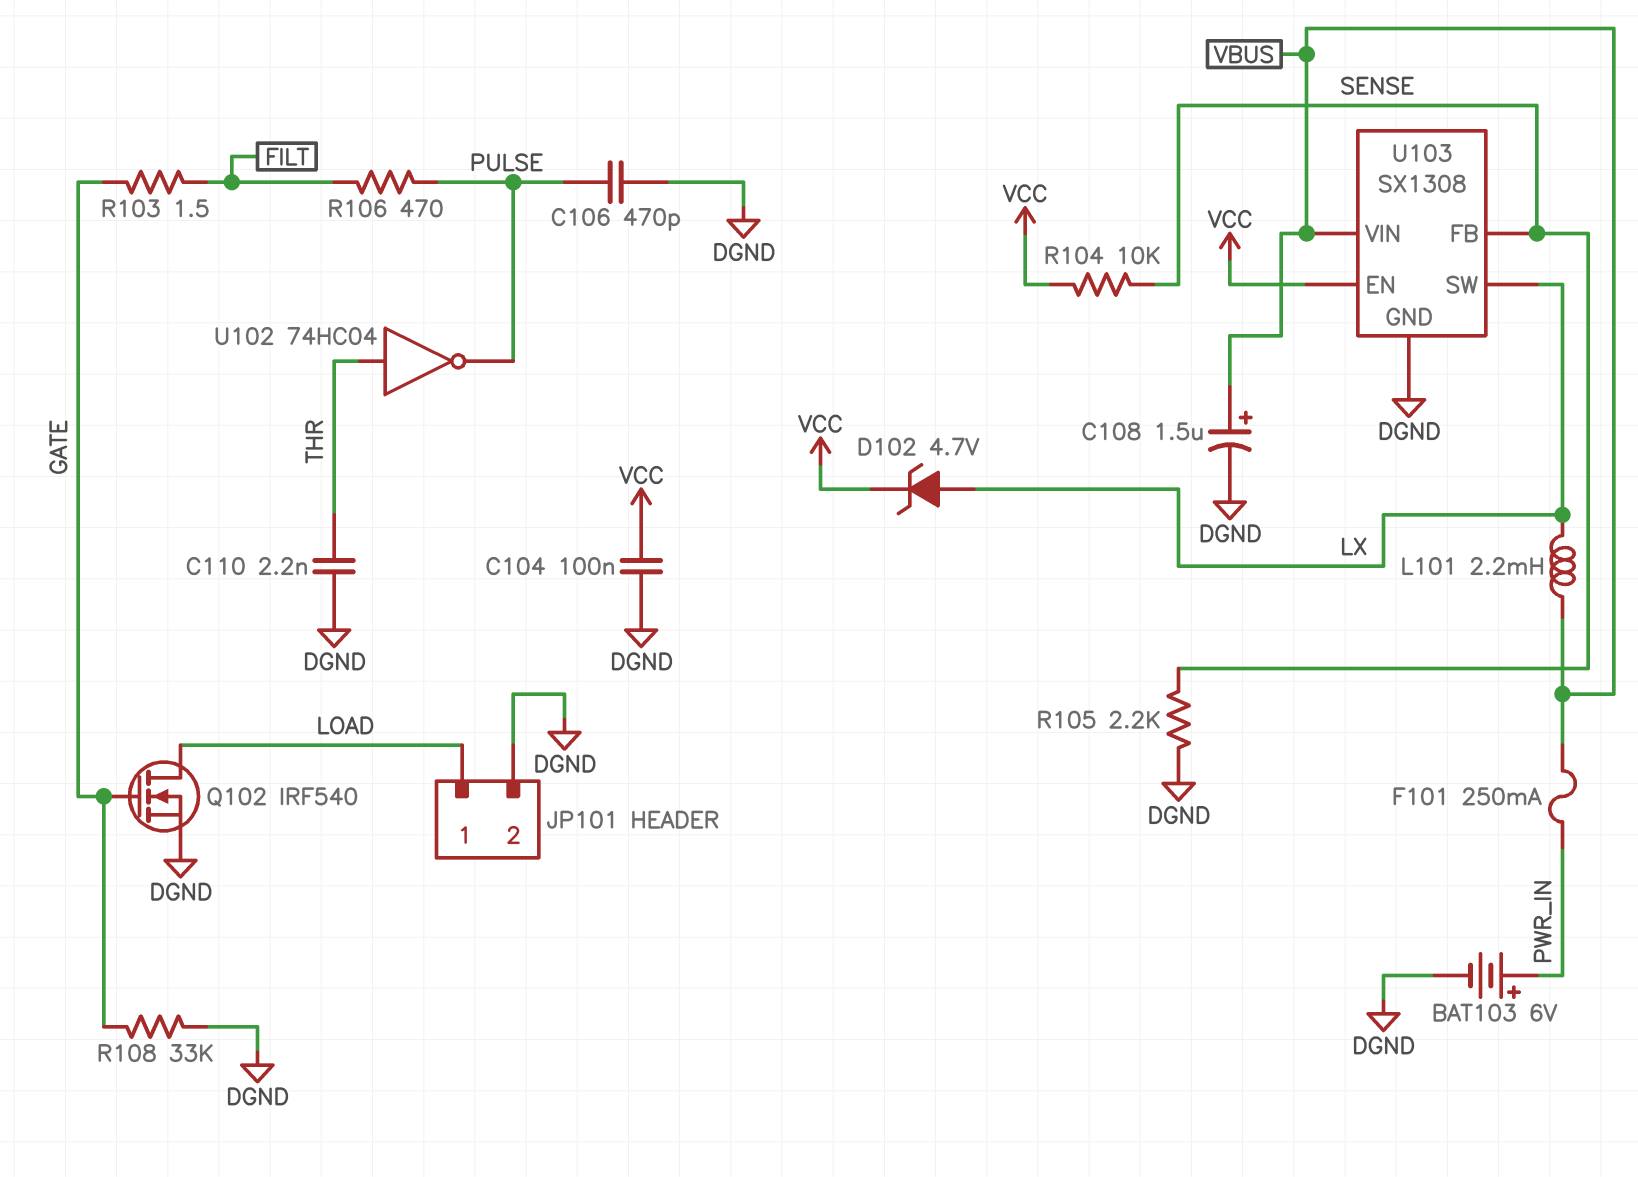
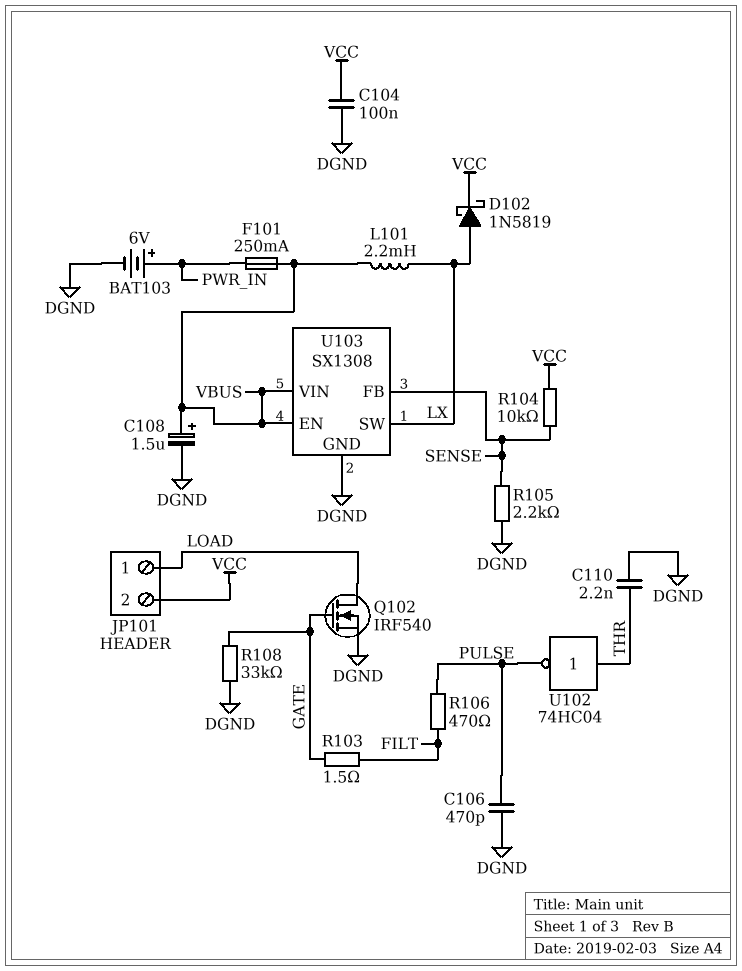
D102: zener 4.7V (A LX, K VCC) -> schottky 1N5819 (A LX, K VCC)
JP101 pin 2: DGND -> VCC
U103 pin EN: VCC -> VBUS

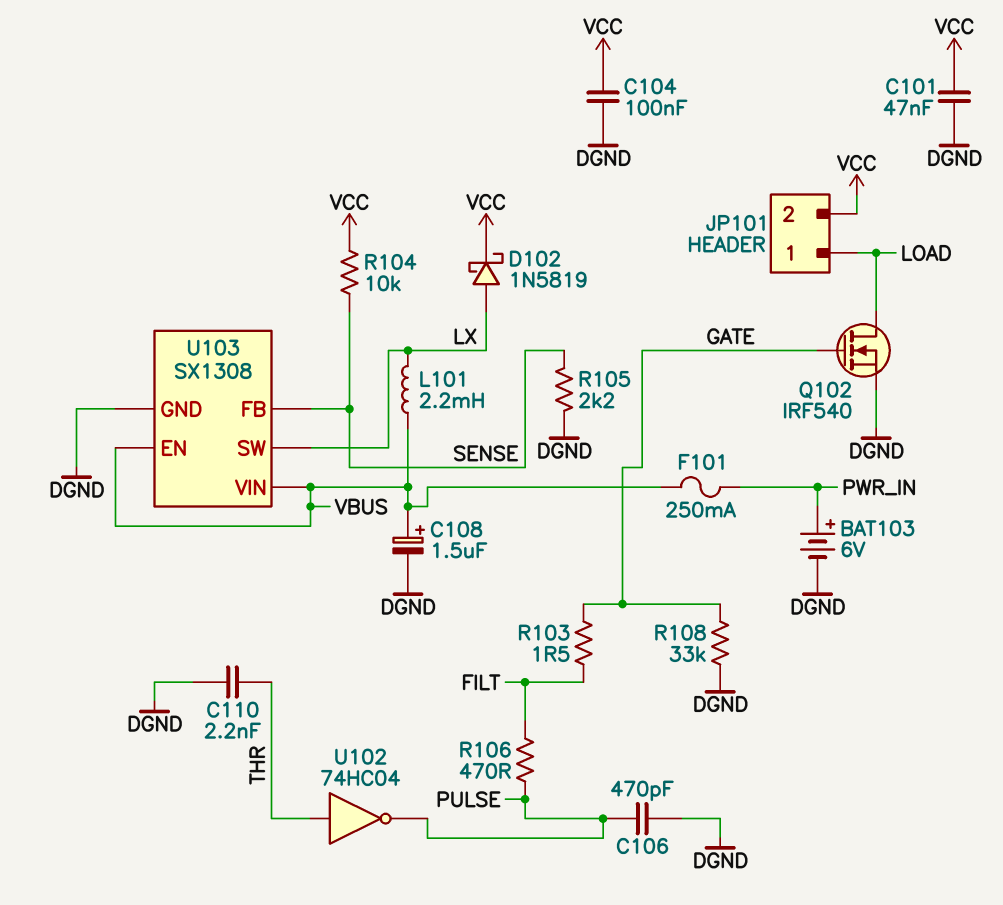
C101: none -> 47nF (DGND, VCC)

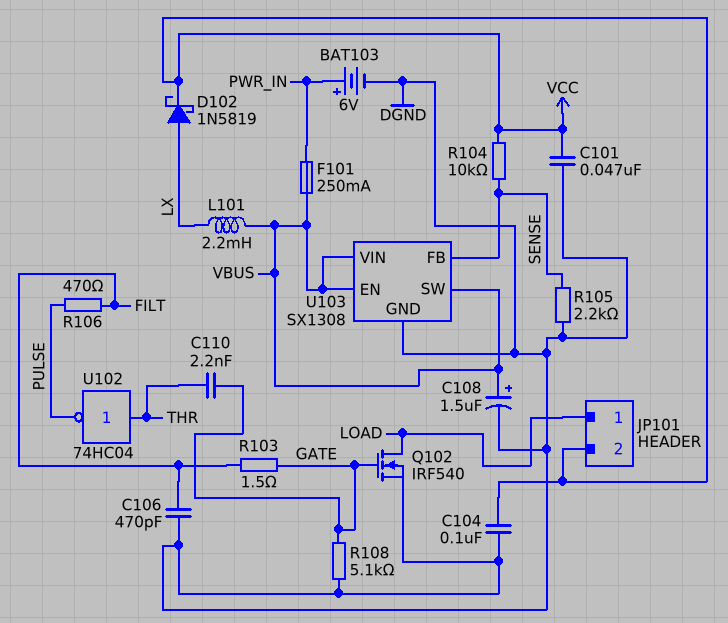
C106: 470pF (DGND, PULSE) -> 470pF (DGND, FILT)
C110: 2.2nF (DGND, THR) -> 2.2nF (GATE, THR)
R108: 33k (DGND, GATE) -> 5.1k (DGND, GATE)
U103 pin SW: LX -> VBUS

